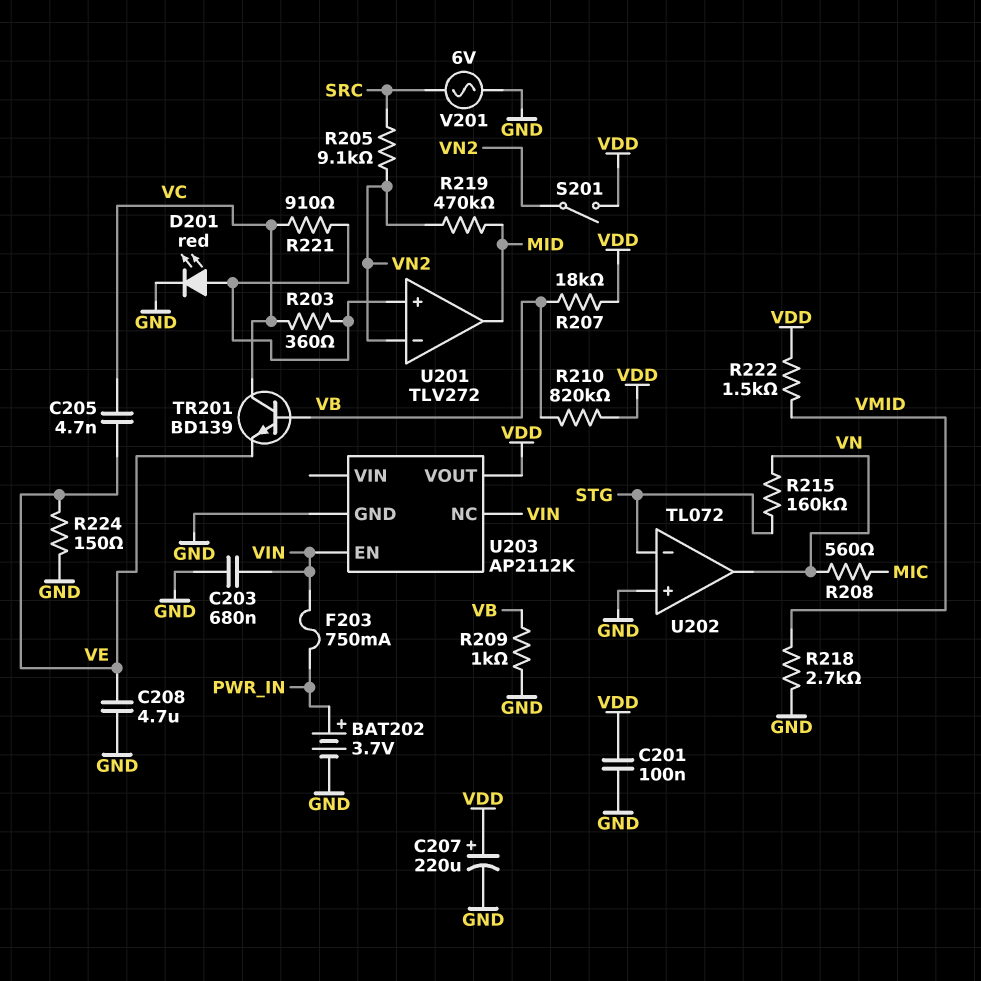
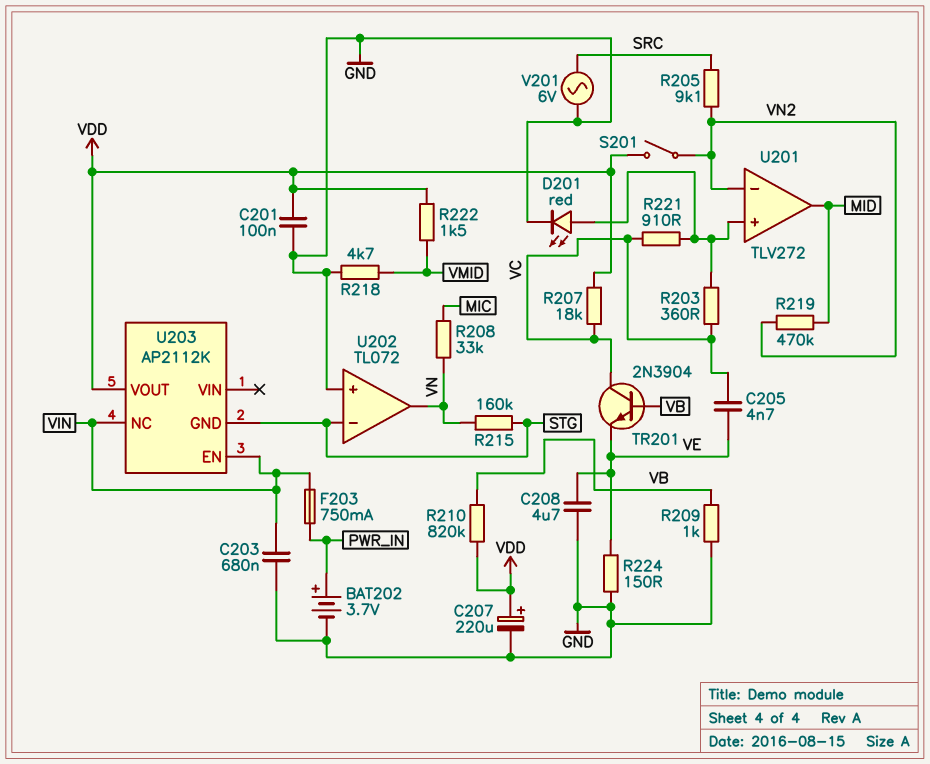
R207: 18k (VB, VDD) -> 18k (VC, VDD)
R208: 560 (MIC, VN) -> 33k (MIC, VN)
R218: 2.7k (GND, VMID) -> 4.7k (GND, VMID)
TR201: NPN BD139 (B VB, C VC, E VE) -> NPN 2N3904 (B VB, C VC, E VE)
U203 pin GND: GND -> STG

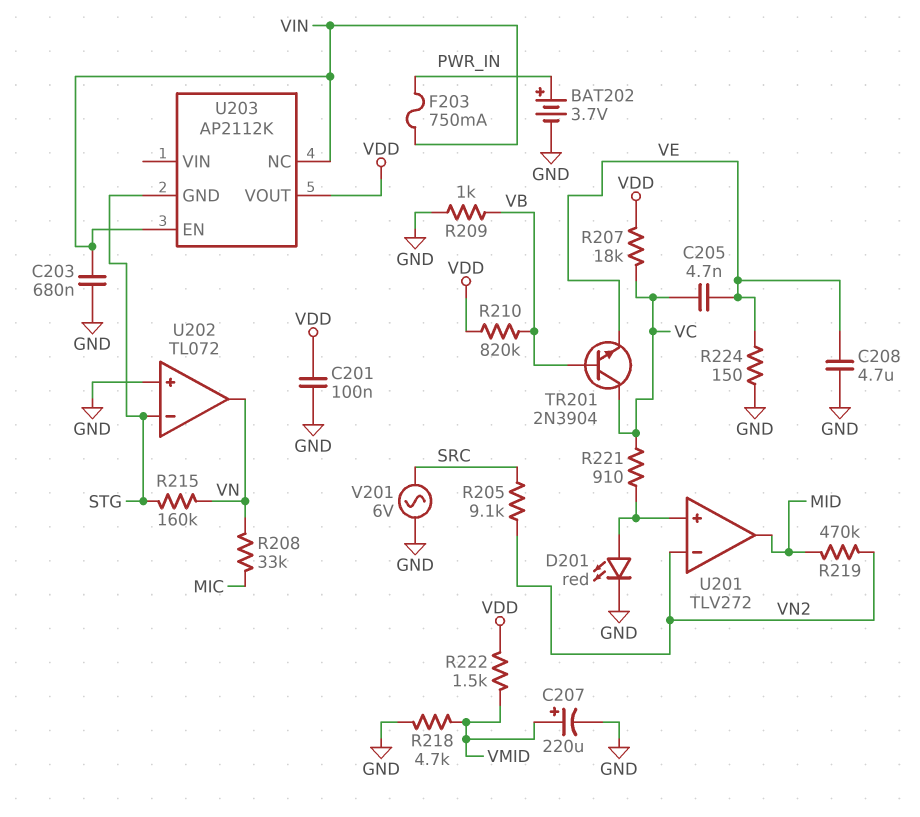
C207: 220uF (plus VDD, minus GND) -> 220uF (plus VMID, minus GND)
R203: 360 (U201/in+, VC) -> none
S201: switch (VDD, VN2) -> none

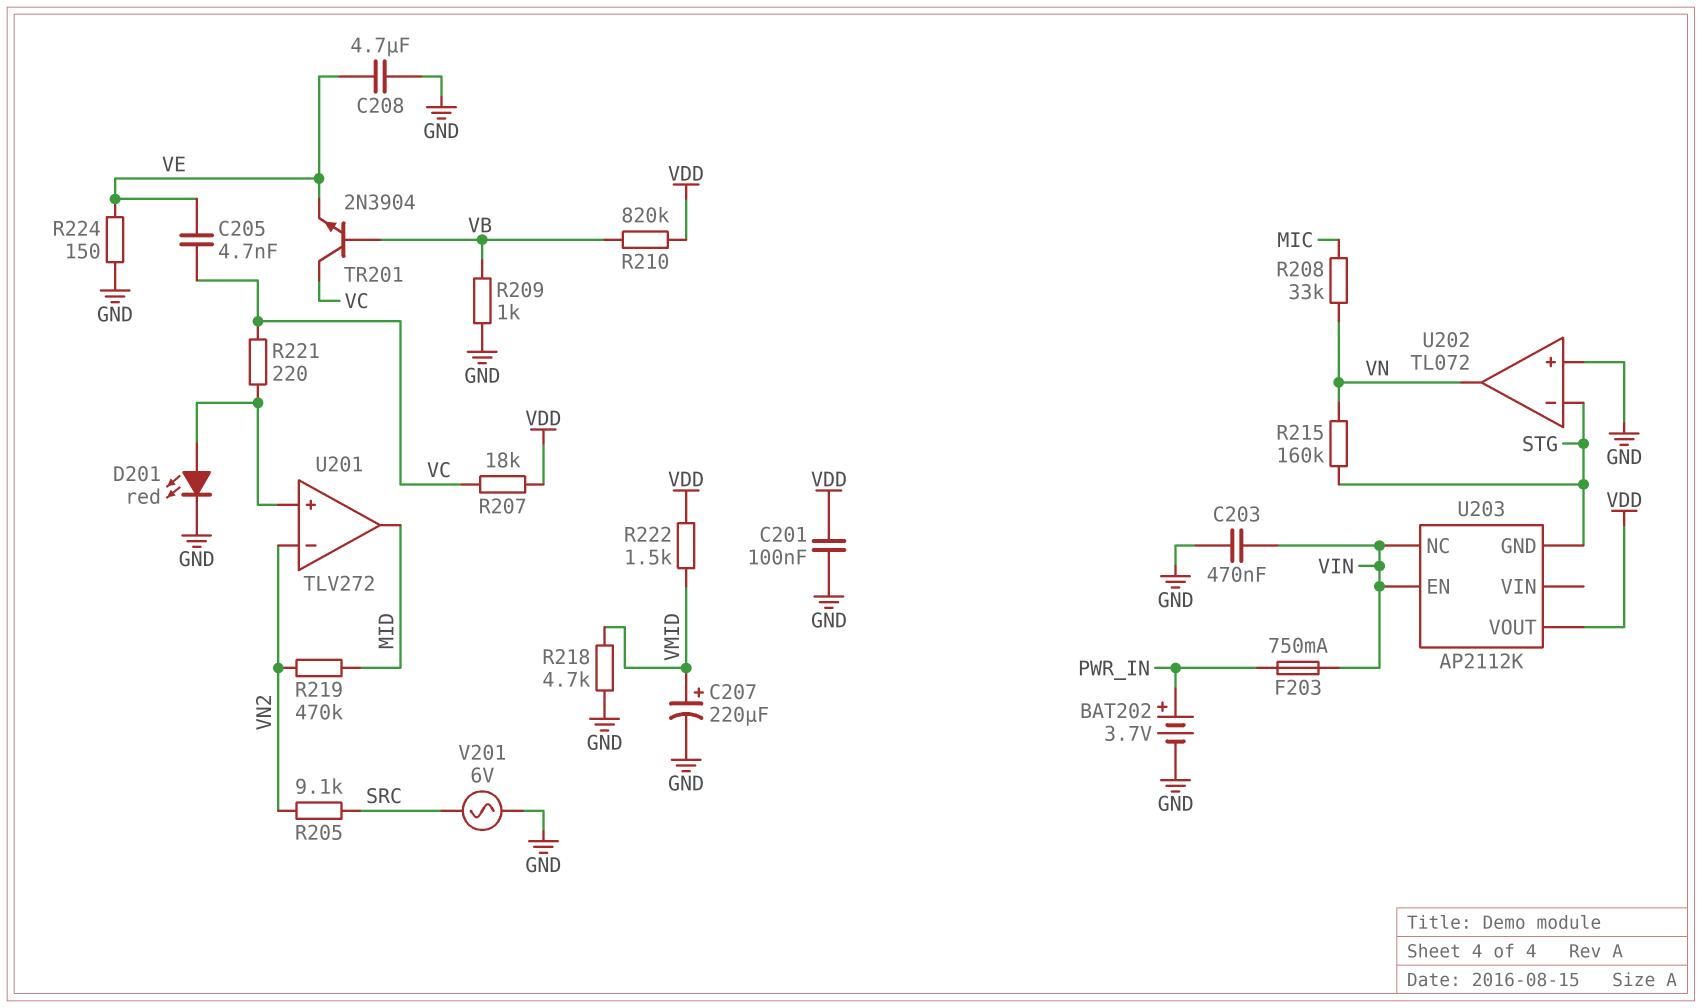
C203: 680nF (GND, VIN) -> 470nF (GND, VIN)
R221: 910 (U201/in+, VC) -> 220 (U201/in+, VC)

